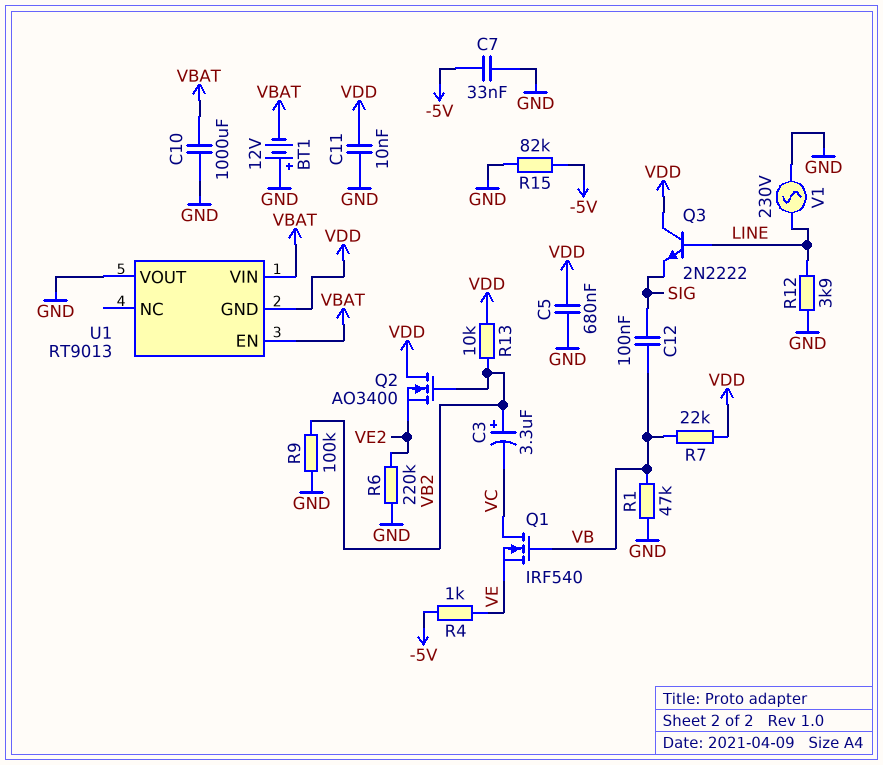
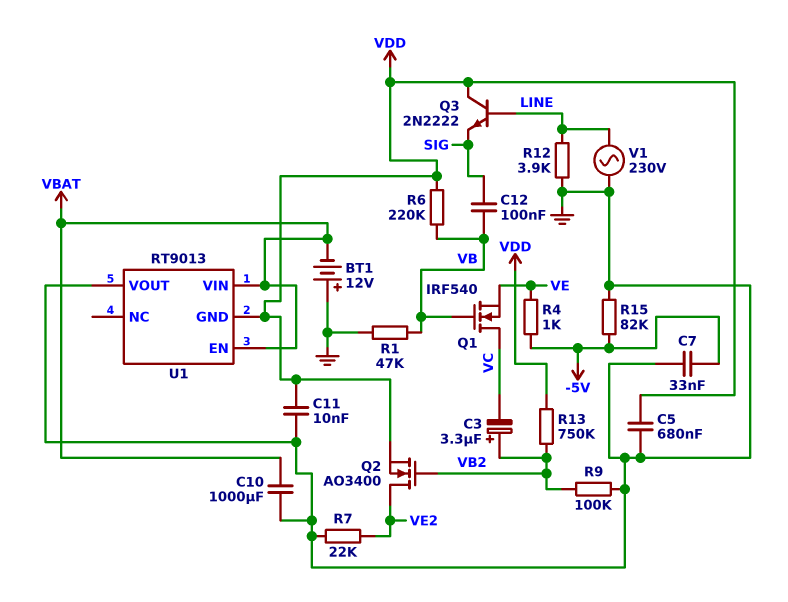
Q2: NMOS AO3400 (G VB2, D VDD, S VE2) -> NMOS AO3400 (G VB2, D VE2, S VDD)
R6: 220k (GND, VE2) -> 220k (VB, VDD)
R7: 22k (VB, VDD) -> 22k (GND, VE2)
R13: 10k (VB2, VDD) -> 750k (VB2, VDD)

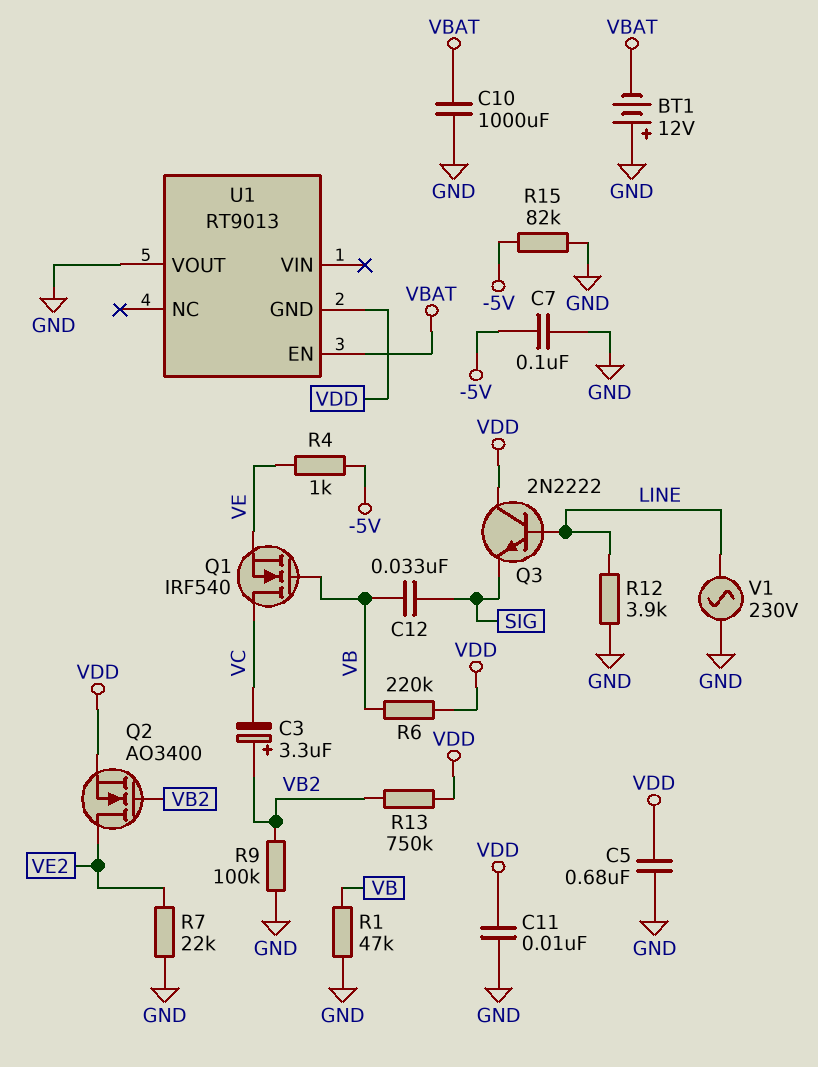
C7: 33nF (-5V, GND) -> 100nF (-5V, GND)
C12: 100nF (SIG, VB) -> 33nF (SIG, VB)
U1 pin VIN: VBAT -> none

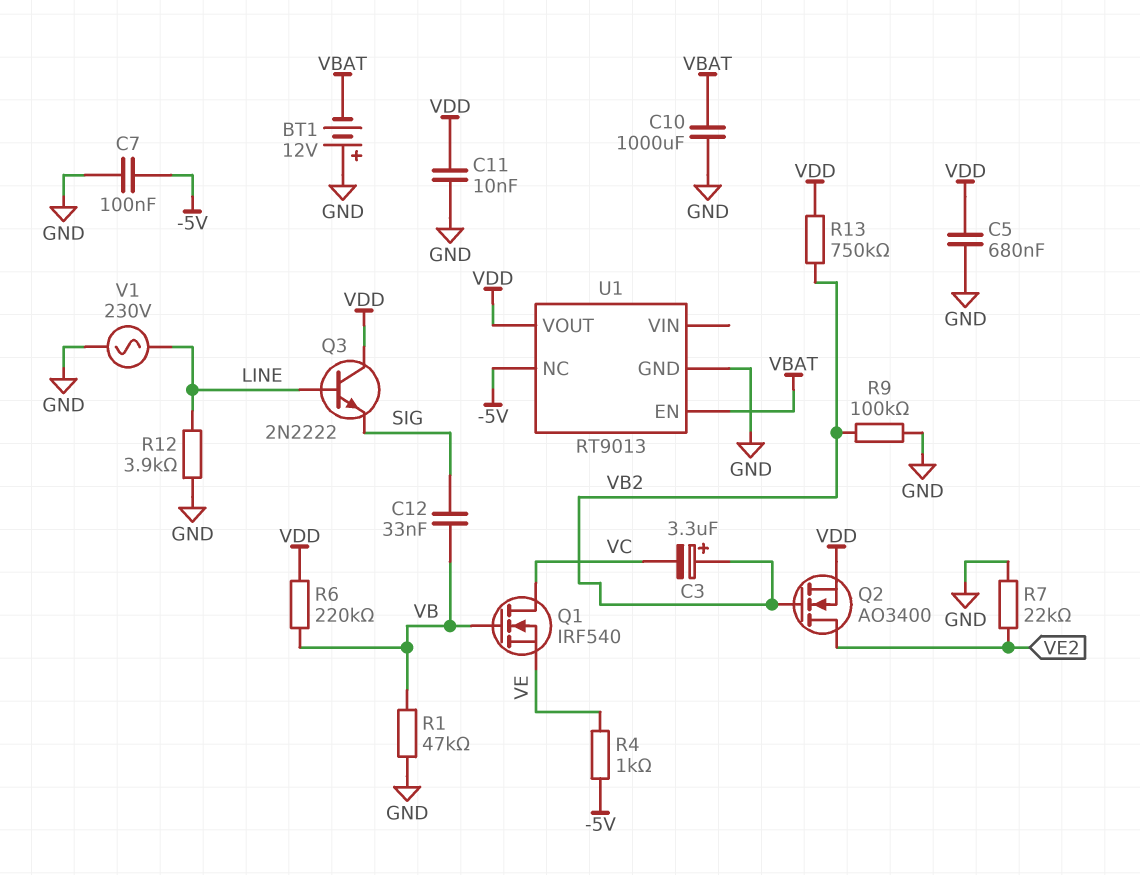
R15: 82k (-5V, GND) -> none
U1 pin GND: VDD -> GND
U1 pin NC: none -> -5V
U1 pin VOUT: GND -> VDD

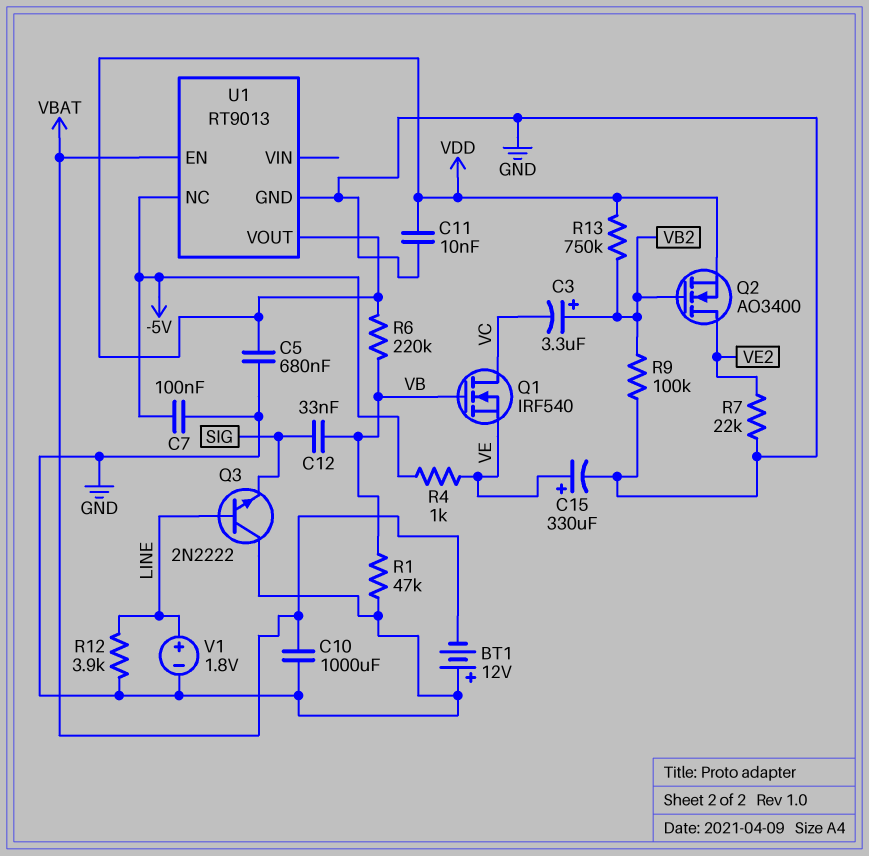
C15: none -> 330uF (plus VE, minus GND)
Q3: NPN 2N2222 (B LINE, C VDD, E SIG) -> NPN 2N2222 (B LINE, C GND, E SIG)
V1: AC 230V (GND, LINE) -> 1.8V (plus LINE, minus GND)

